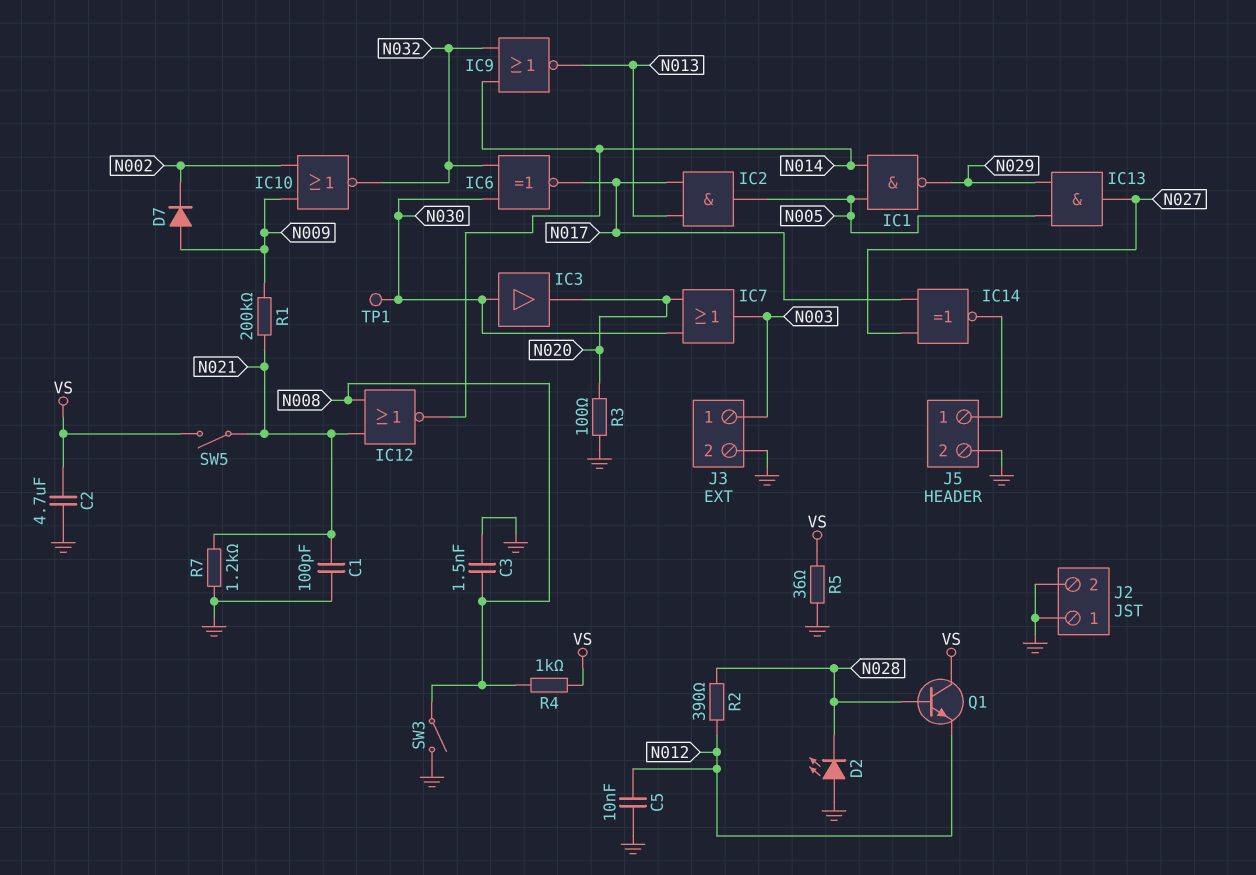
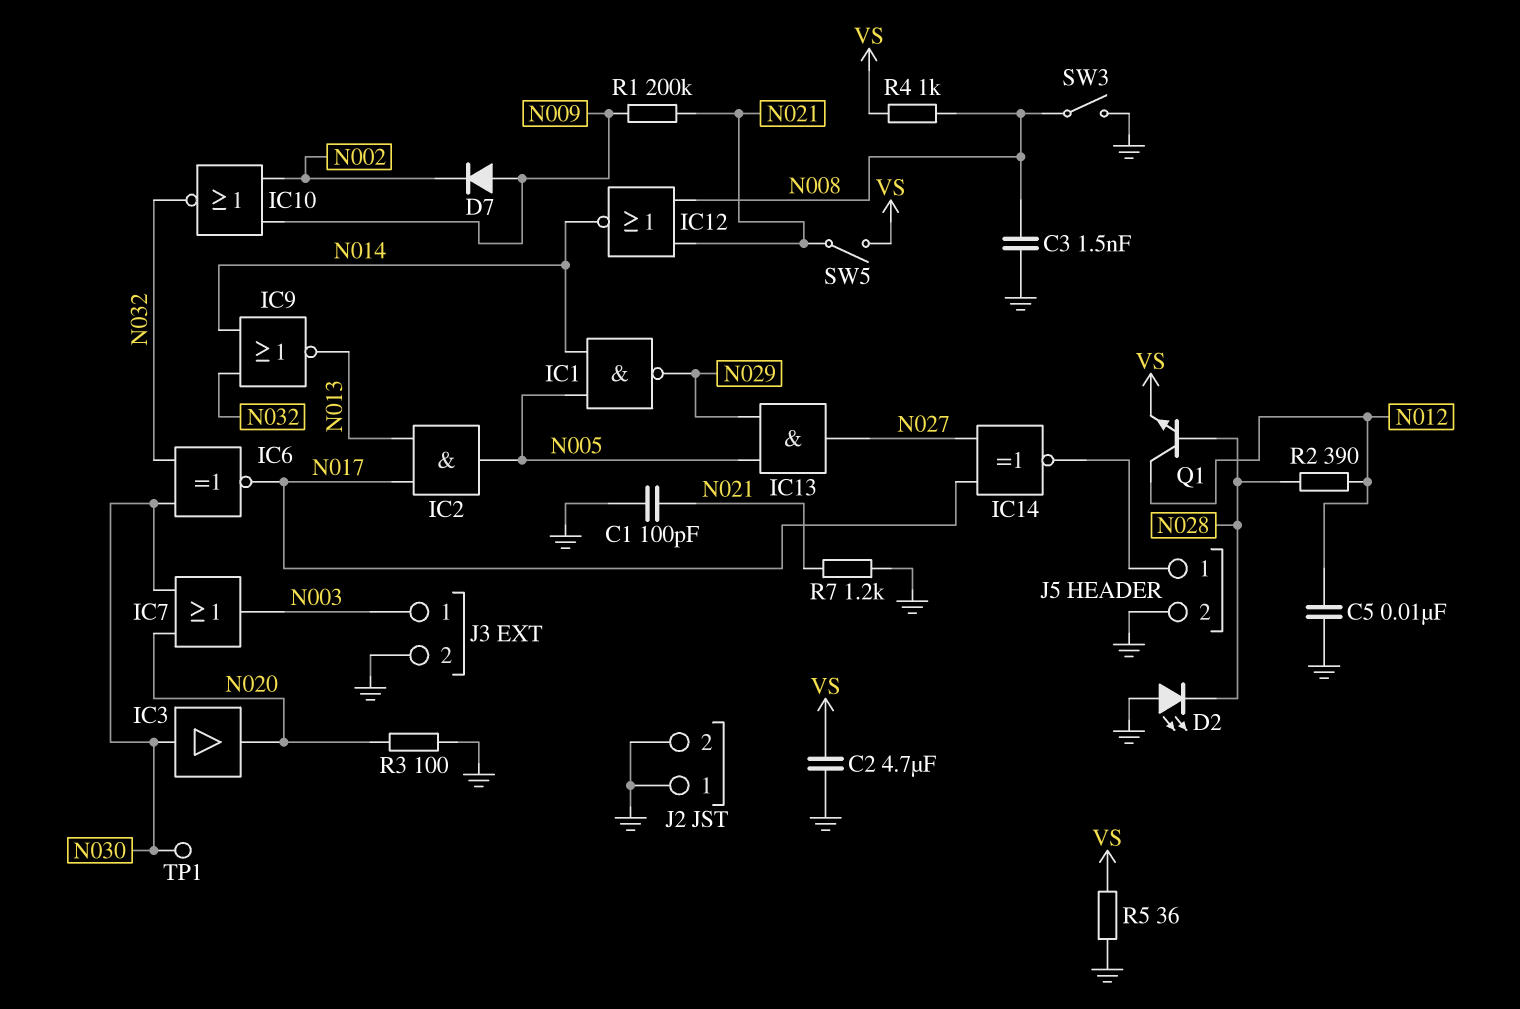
Q1: NPN (B N028, C VS, E N012) -> NPN (B N028, C N012, E VS)

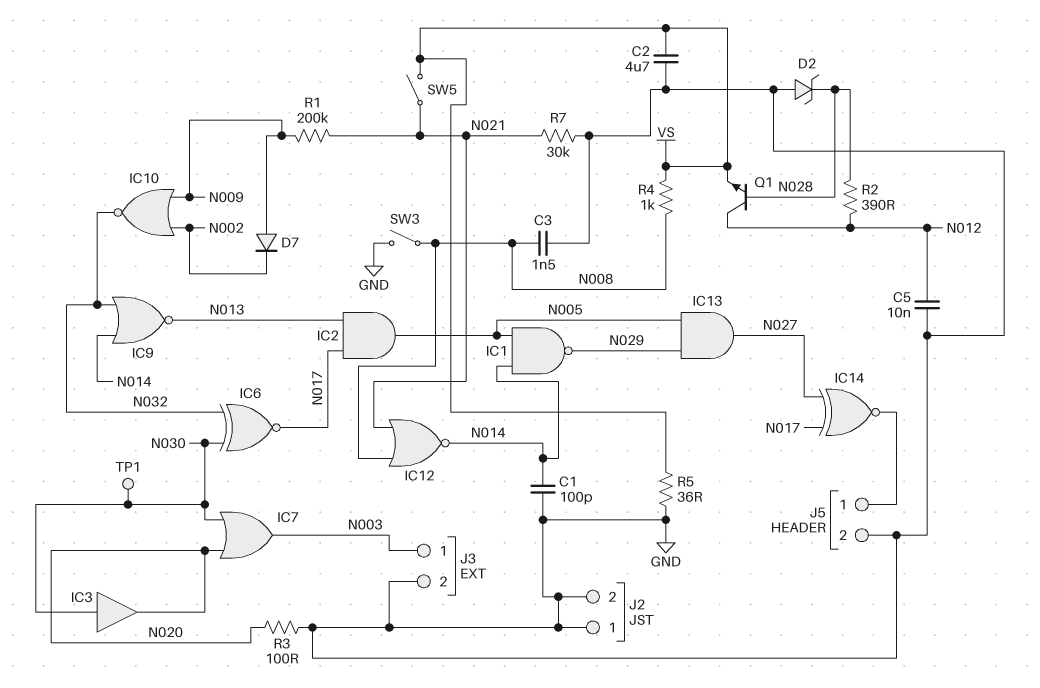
C1: 100pF (GND, N021) -> 100pF (GND, N014)
D2: LED (A GND, K N028) -> zener (A GND, K N028)
R7: 1.2k (GND, N021) -> 30k (GND, N021)

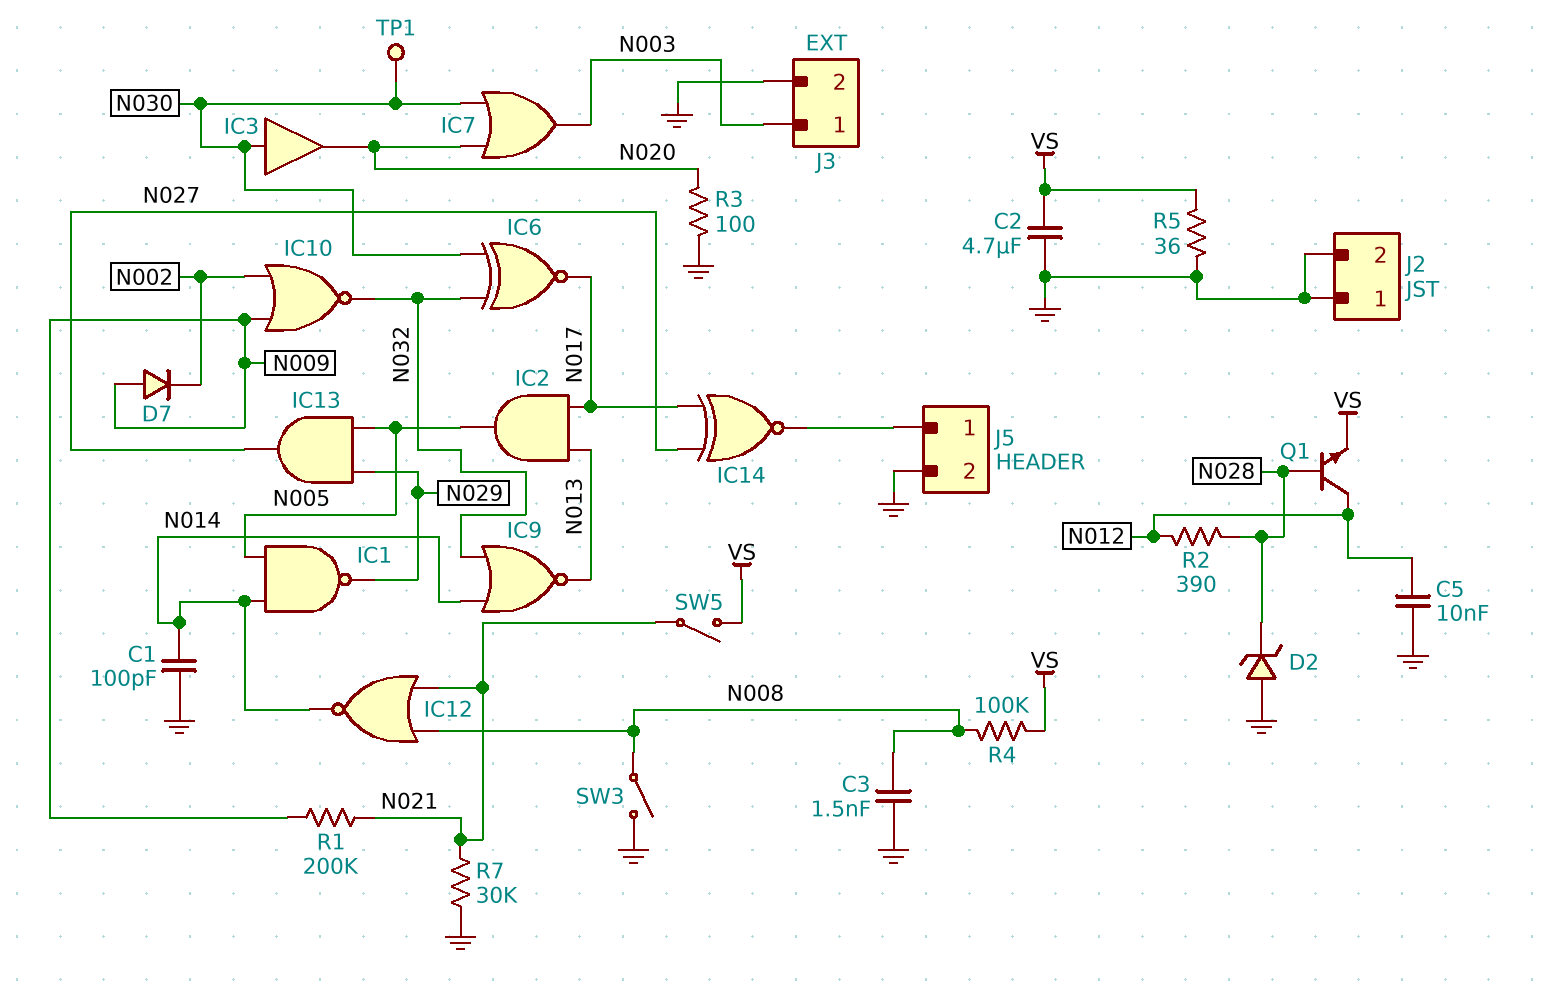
R4: 1k (N008, VS) -> 100k (N008, VS)

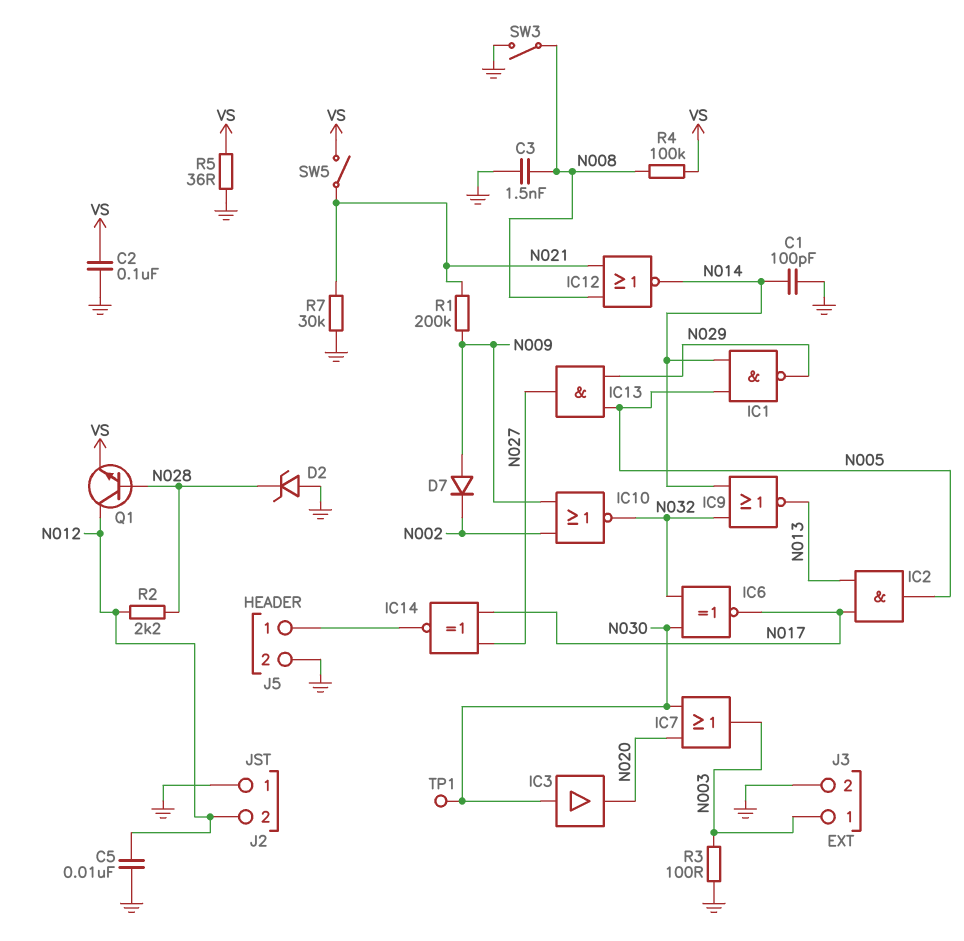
C2: 4.7uF (GND, VS) -> 100nF (GND, VS)
J2 pin 2: GND -> N012
R2: 390 (N012, N028) -> 2.2k (N012, N028)
R3: 100 (GND, N020) -> 100 (GND, N003)

